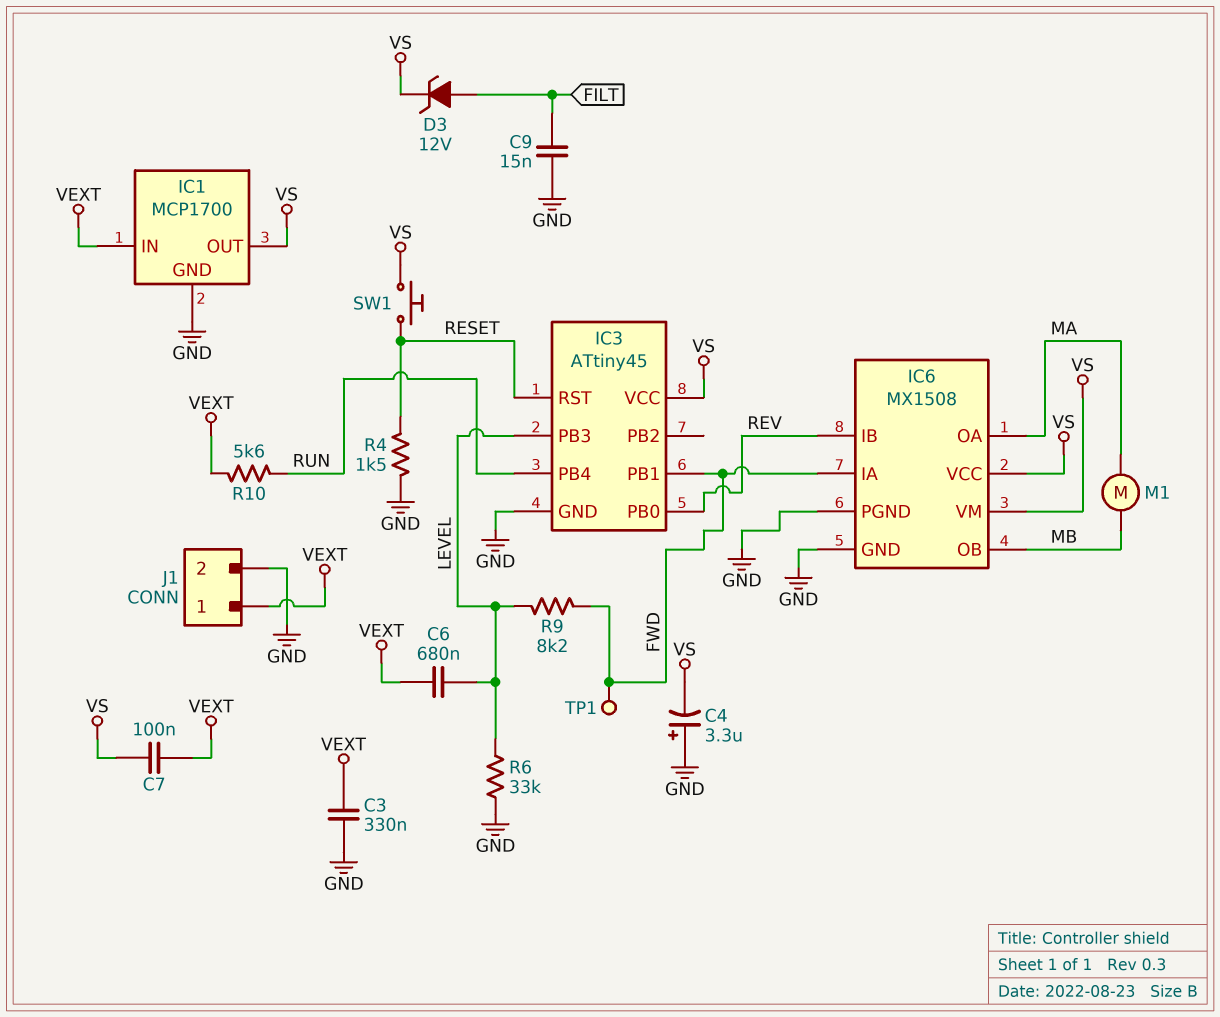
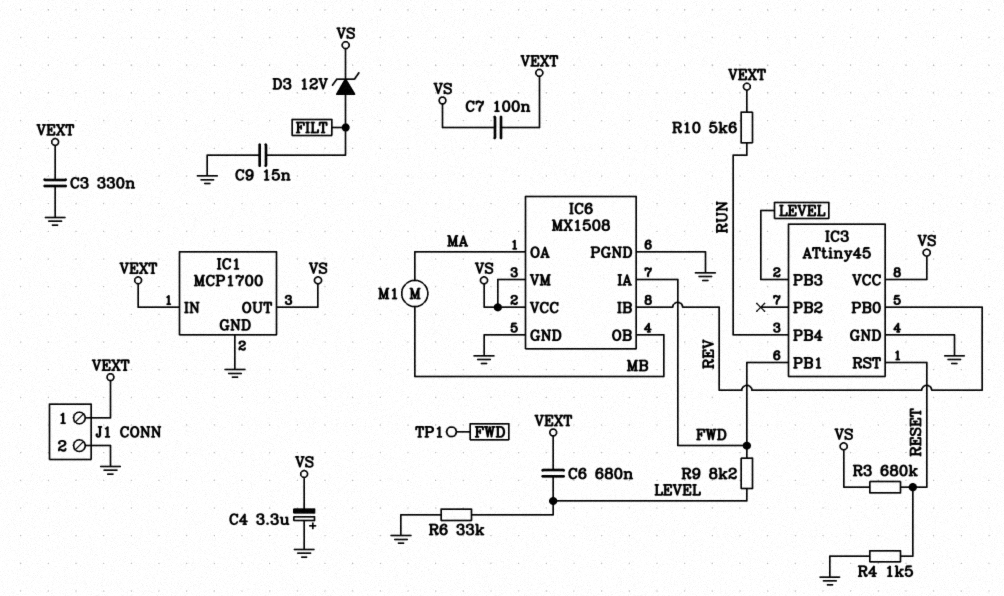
R3: none -> 680k (RESET, VS)
SW1: button (RESET, VS) -> none

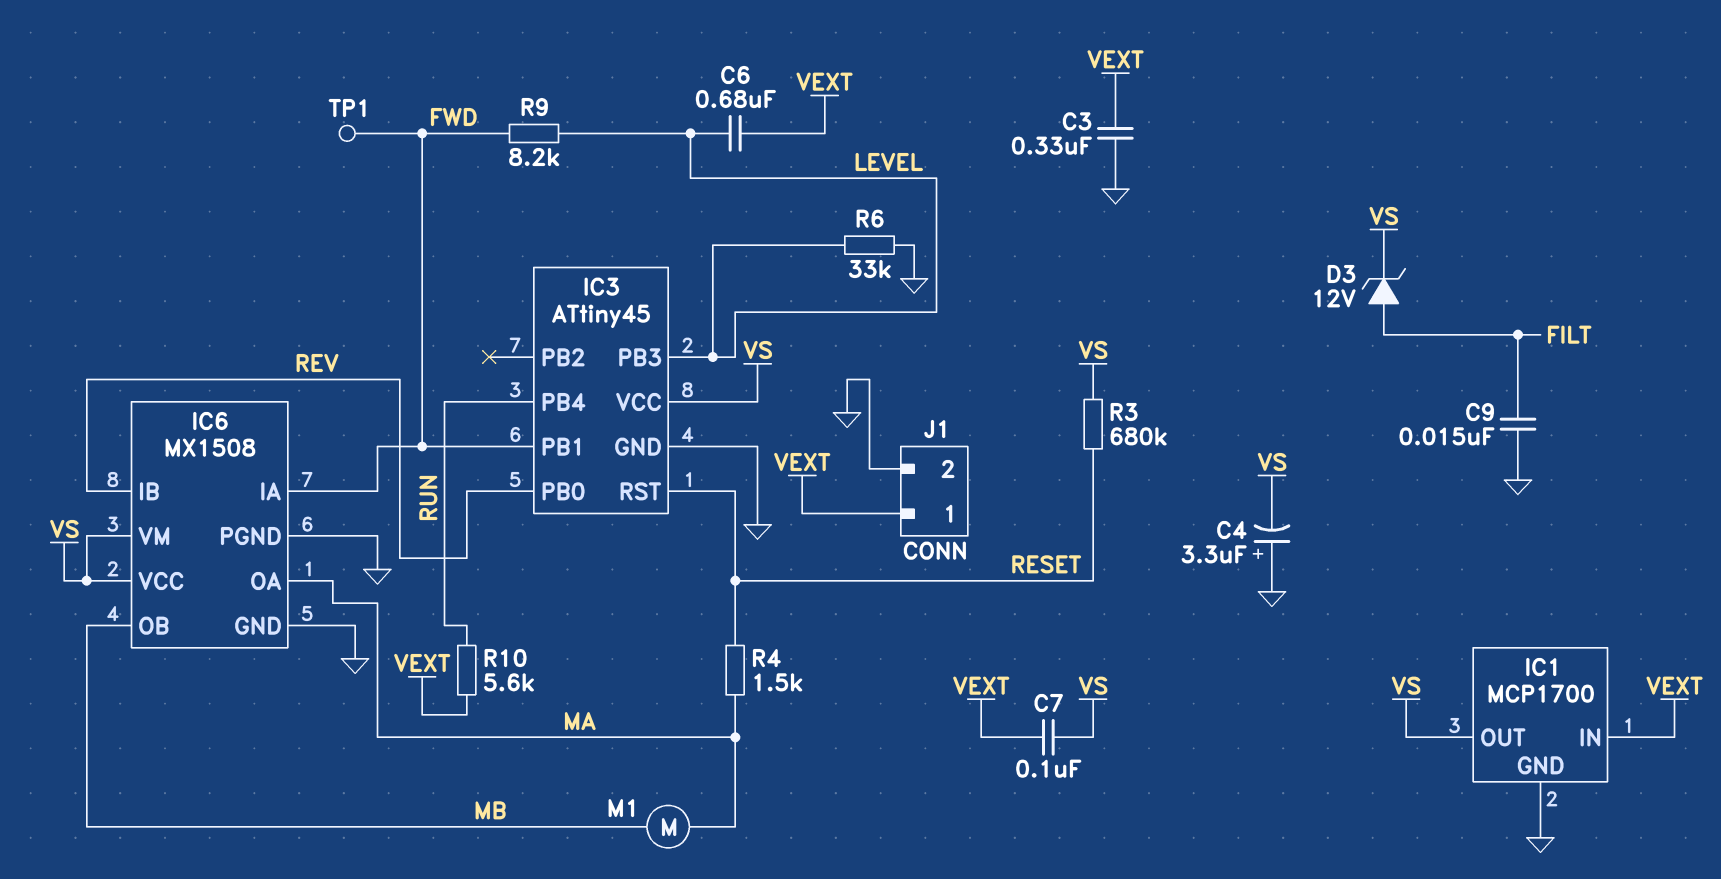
R4: 1.5k (GND, RESET) -> 1.5k (MA, RESET)

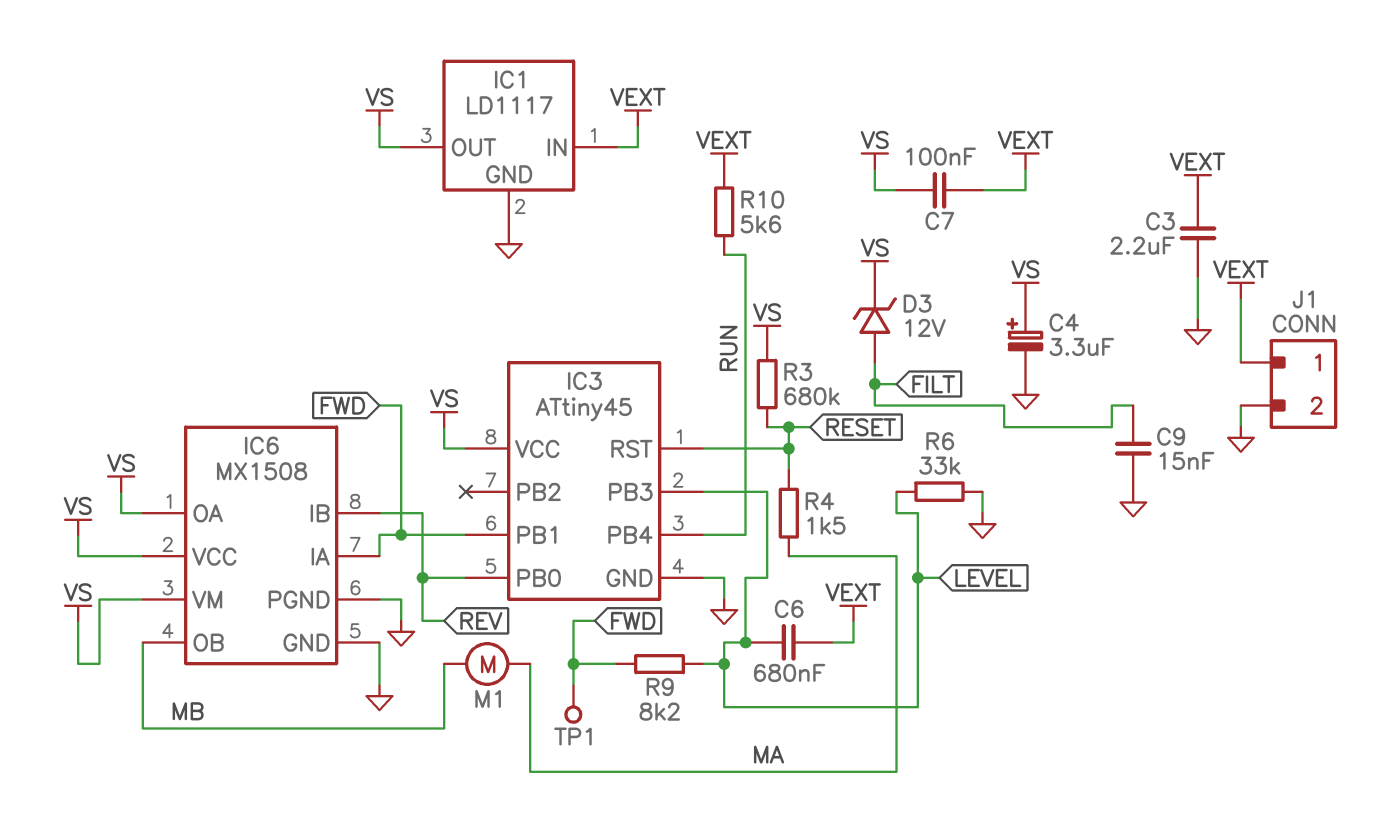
C3: 330nF (GND, VEXT) -> 2.2uF (GND, VEXT)
C4: 3.3uF (plus GND, minus VS) -> 3.3uF (plus VS, minus GND)
IC1: MCP1700 -> LD1117
IC6 pin OA: MA -> VS

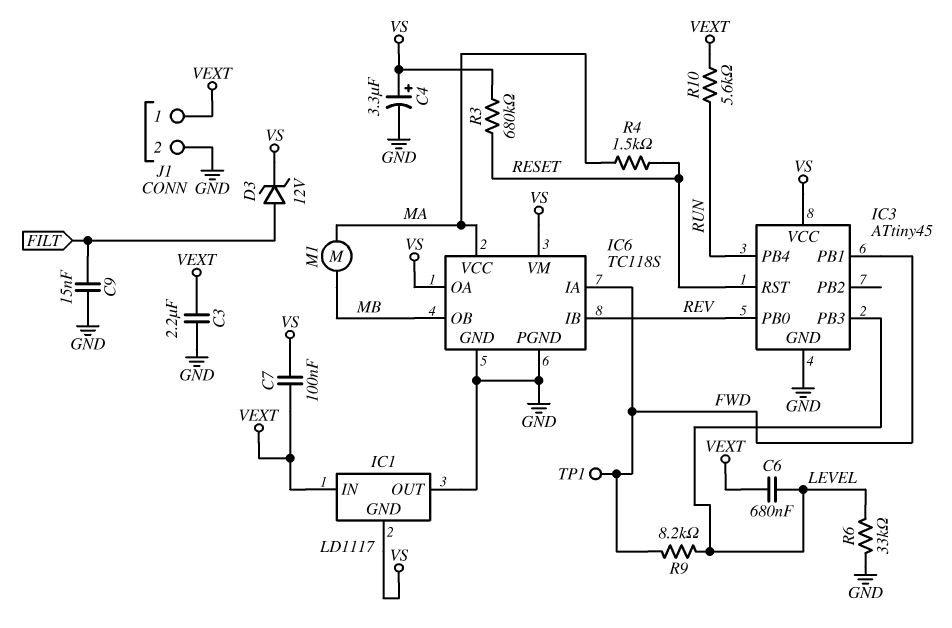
IC1 pin GND: GND -> VS
IC1 pin OUT: VS -> GND
IC6: MX1508 -> TC118S
IC6 pin VCC: VS -> MA

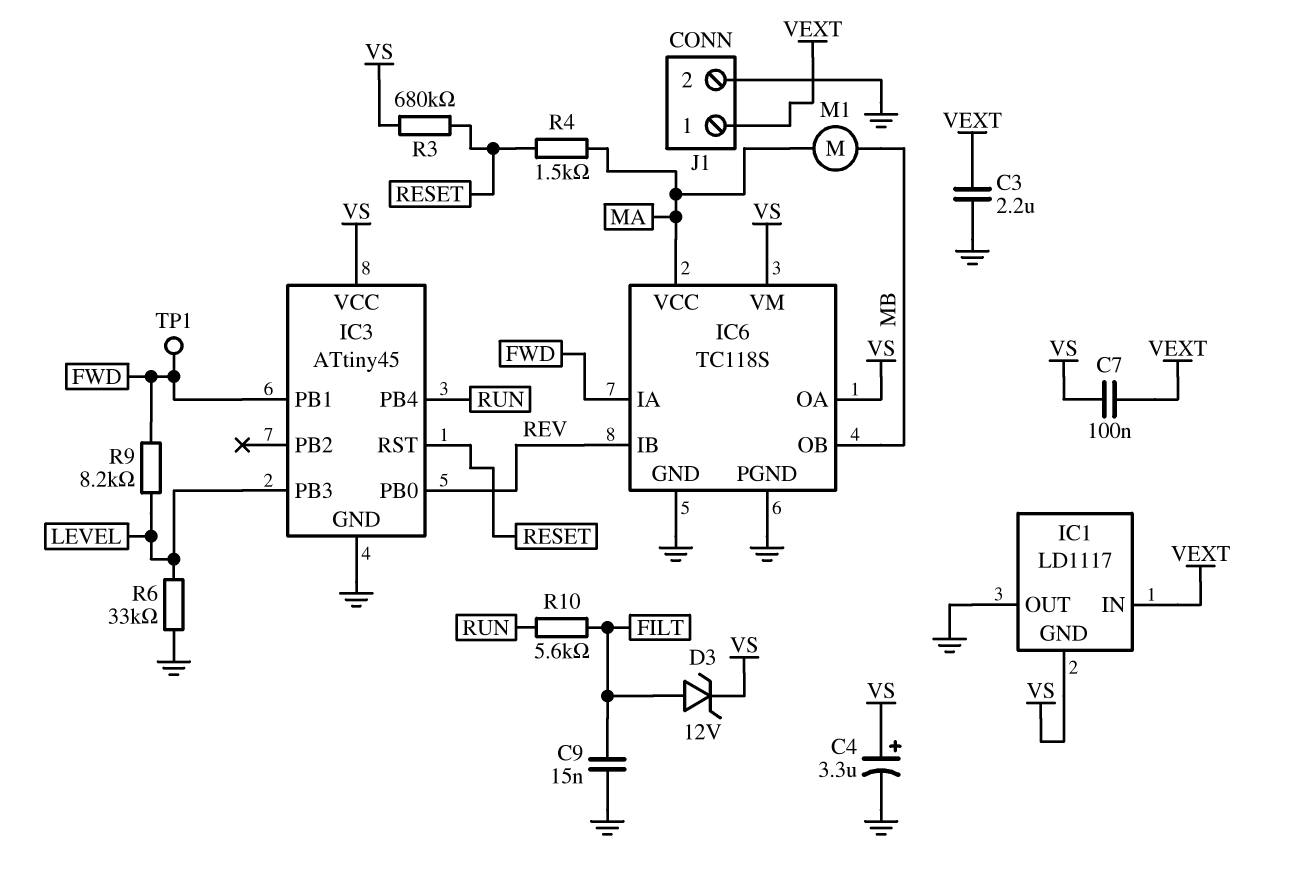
C6: 680nF (LEVEL, VEXT) -> none
R10: 5.6k (RUN, VEXT) -> 5.6k (FILT, RUN)

